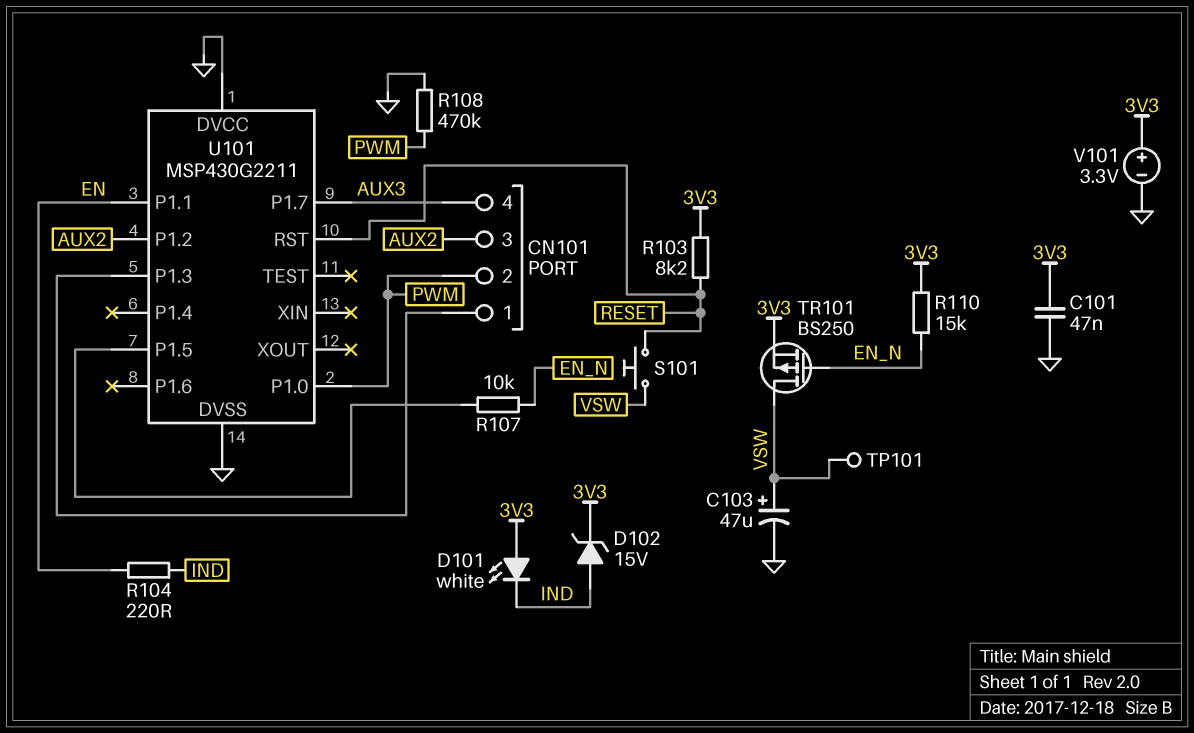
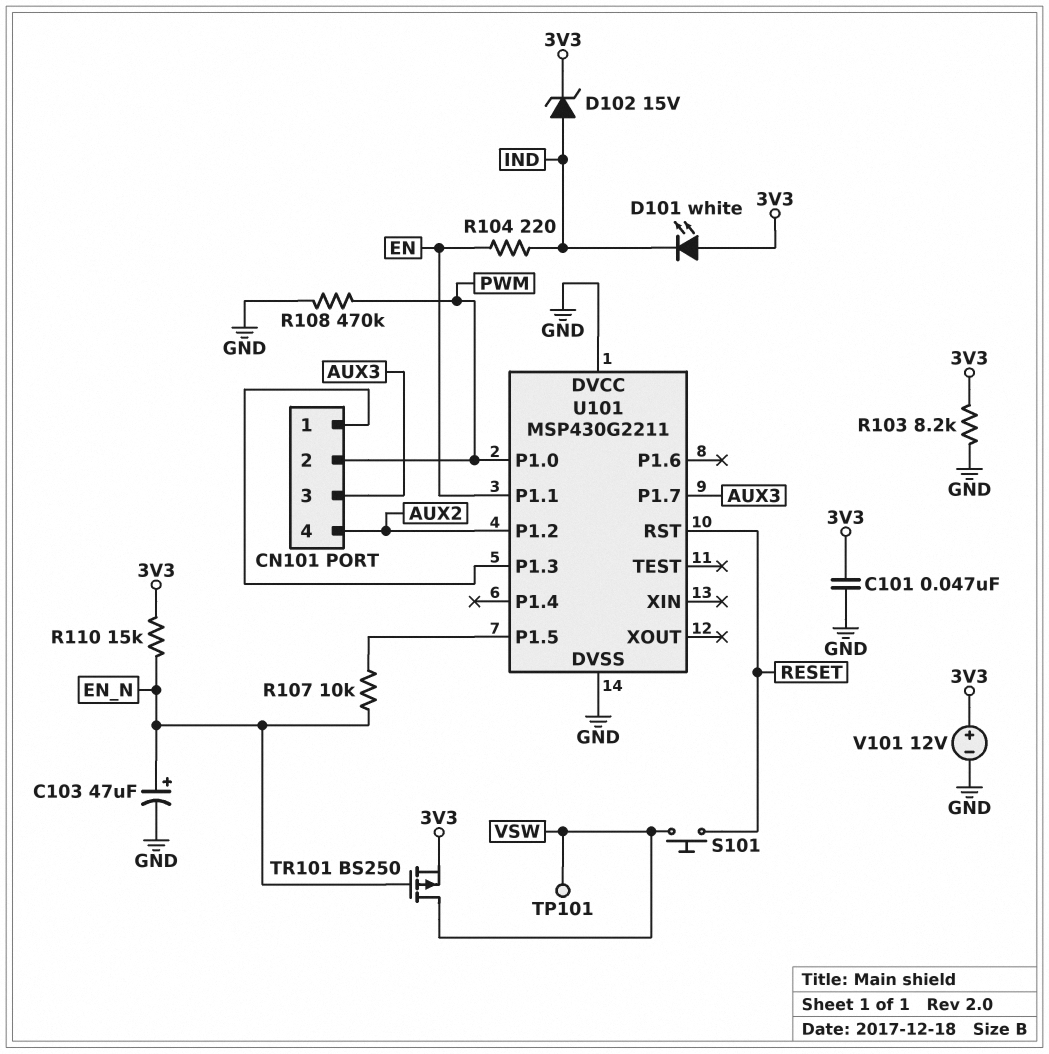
C103: 47uF (plus VSW, minus GND) -> 47uF (plus EN_N, minus GND)
CN101 pin 3: AUX2 -> AUX3
CN101 pin 4: AUX3 -> AUX2
R103: 8.2k (3V3, RESET) -> 8.2k (3V3, GND)
V101: 3.3V (plus 3V3, minus GND) -> 12V (plus 3V3, minus GND)

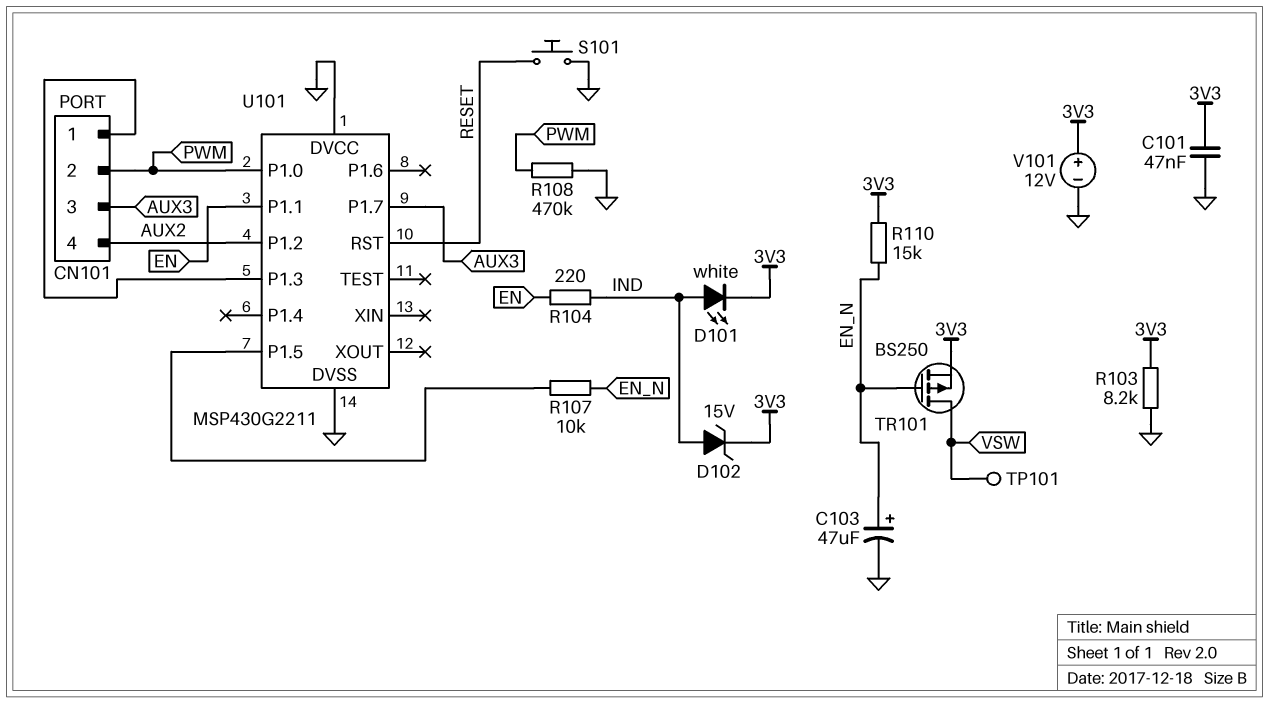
D101: LED white (A 3V3, K IND) -> LED white (A IND, K 3V3)
S101: button (RESET, VSW) -> button (GND, RESET)

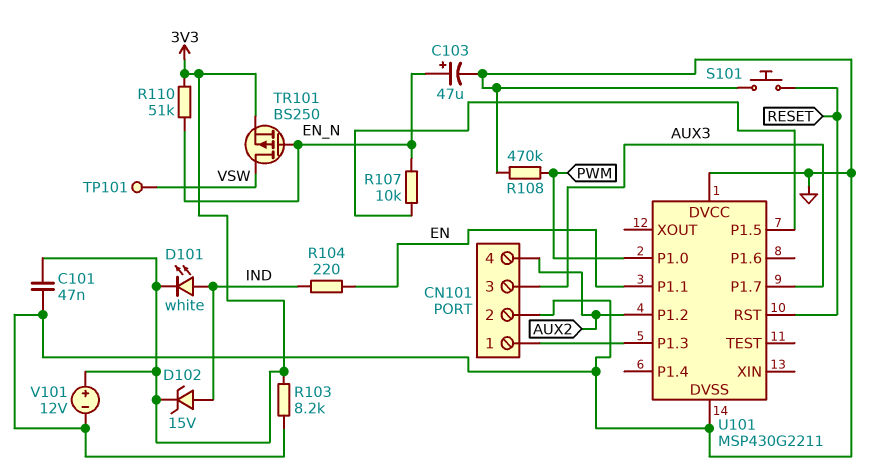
CN101 pin 2: PWM -> GND
R110: 15k (3V3, EN_N) -> 51k (3V3, EN_N)

